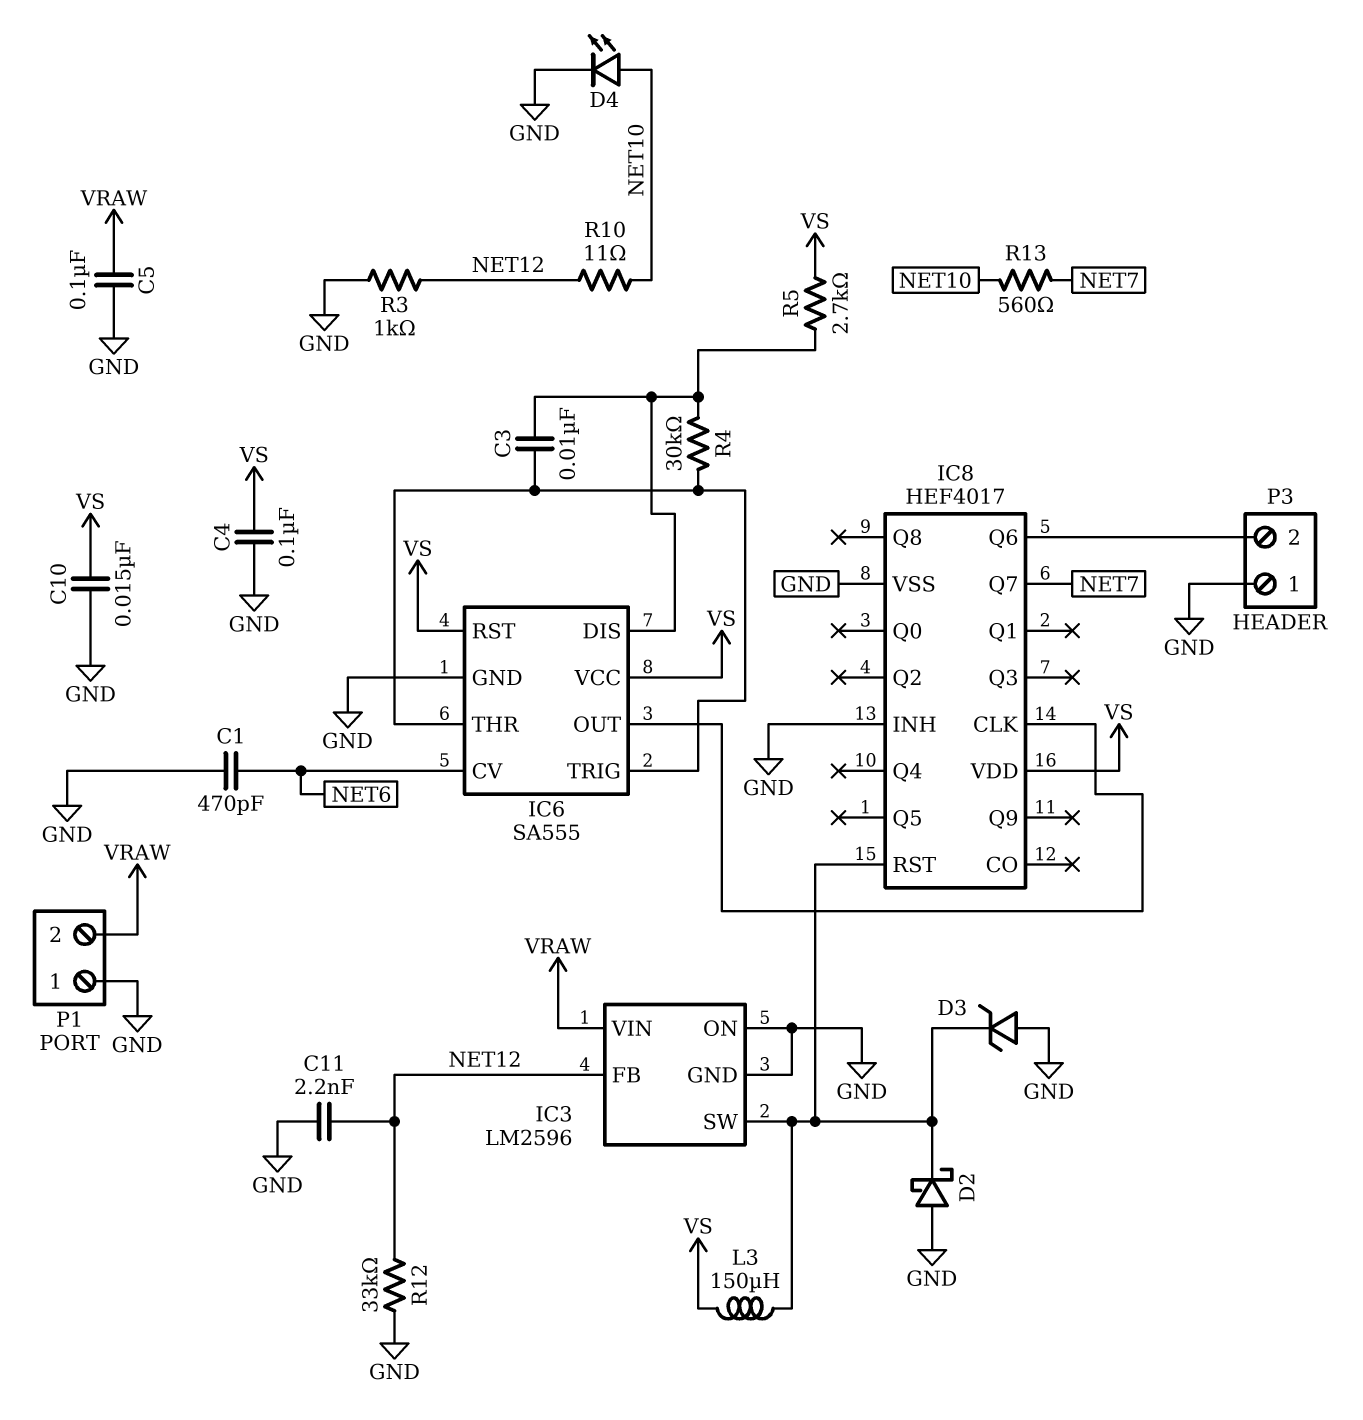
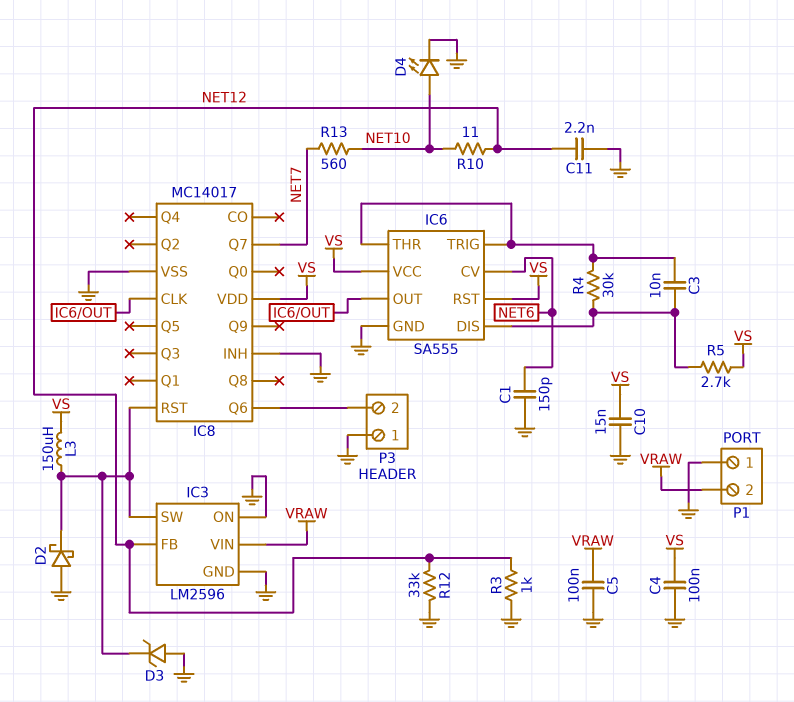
C1: 470pF (GND, NET6) -> 150pF (GND, NET6)
IC8: HEF4017 -> MC14017

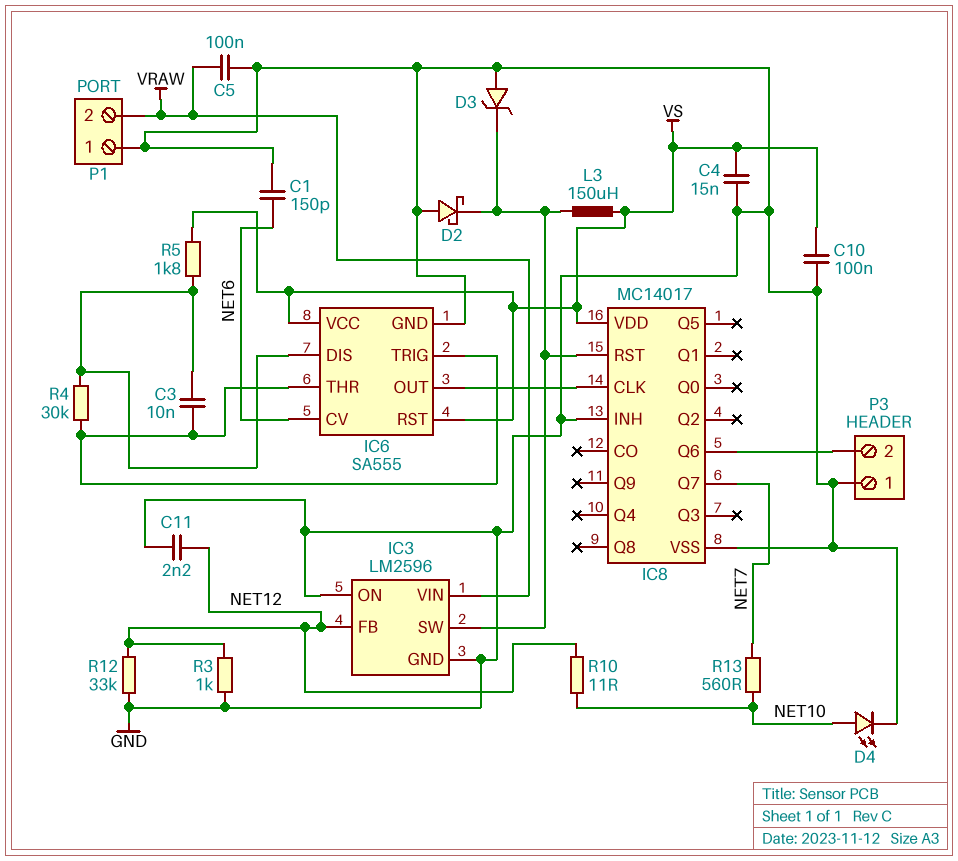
C4: 100nF (GND, VS) -> 15nF (GND, VS)
C10: 15nF (GND, VS) -> 100nF (GND, VS)
R5: 2.7k (IC6/DIS, VS) -> 1.8k (IC6/DIS, VS)

